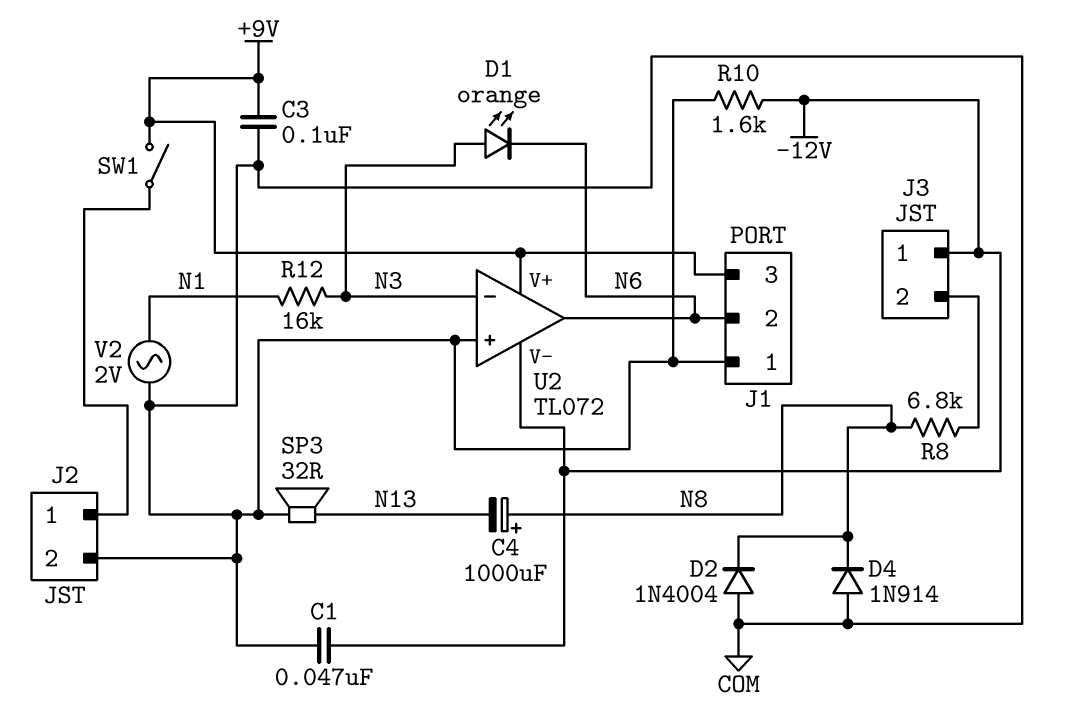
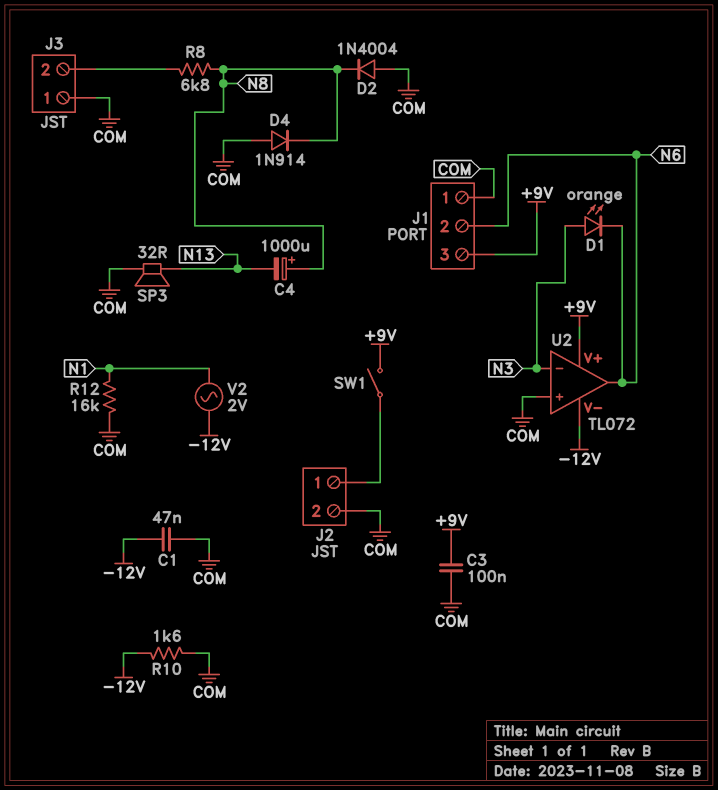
J3 pin 1: -12V -> COM
R12: 16k (N1, N3) -> 16k (COM, N1)
V2: AC 2V (COM, N1) -> AC 2V (-12V, N1)

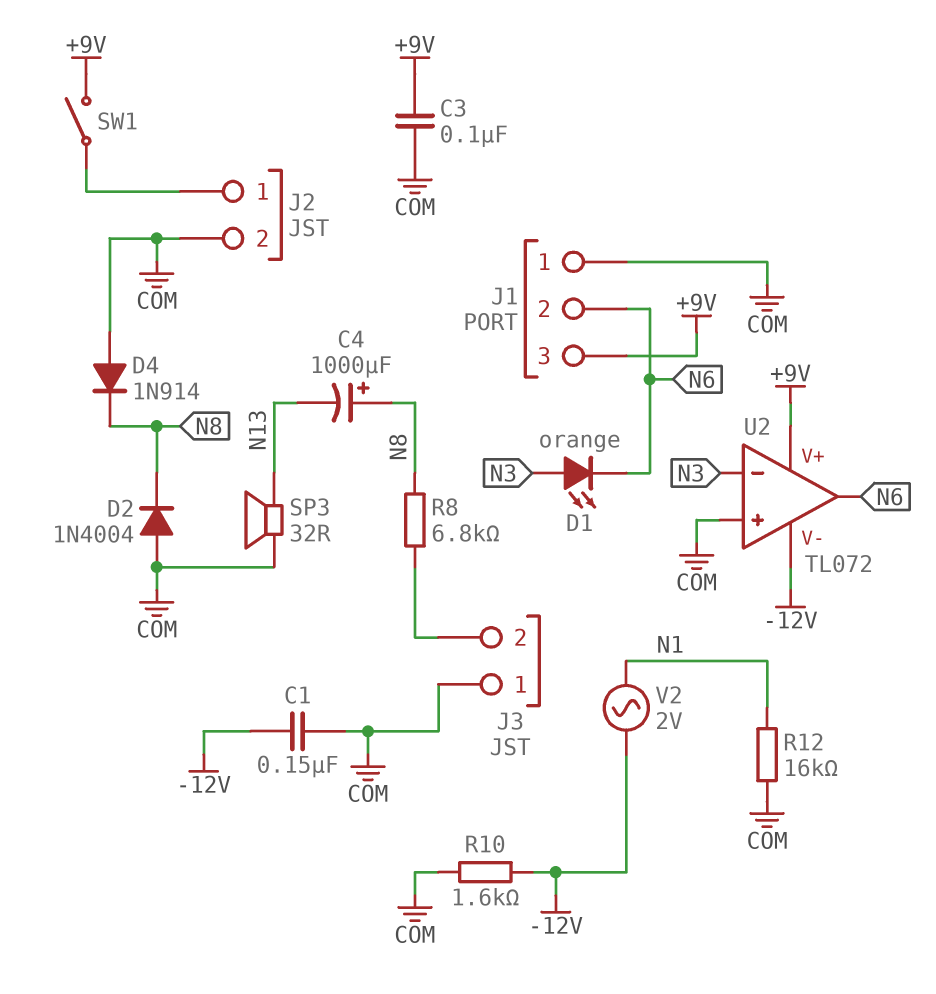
C1: 47nF (-12V, COM) -> 150nF (-12V, COM)

